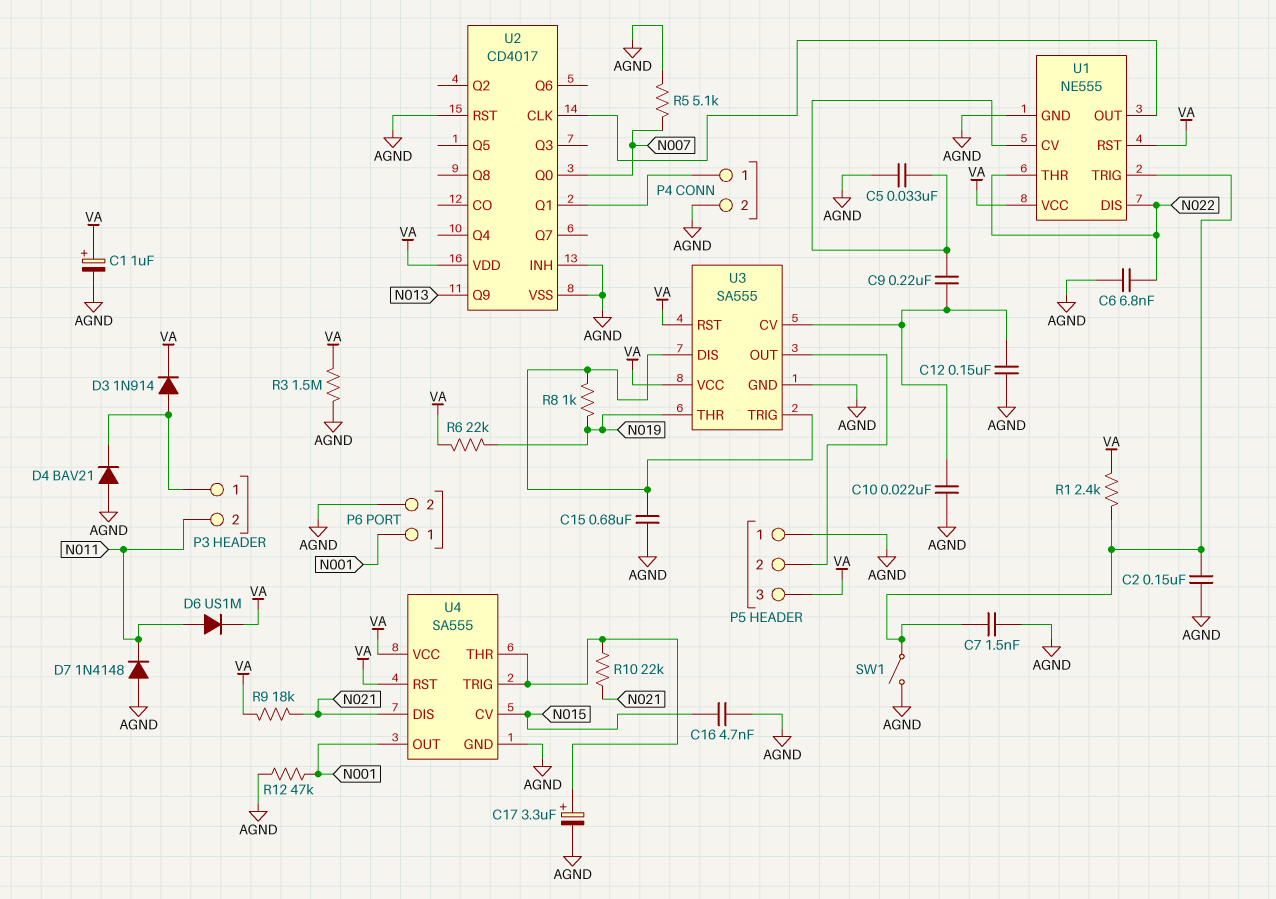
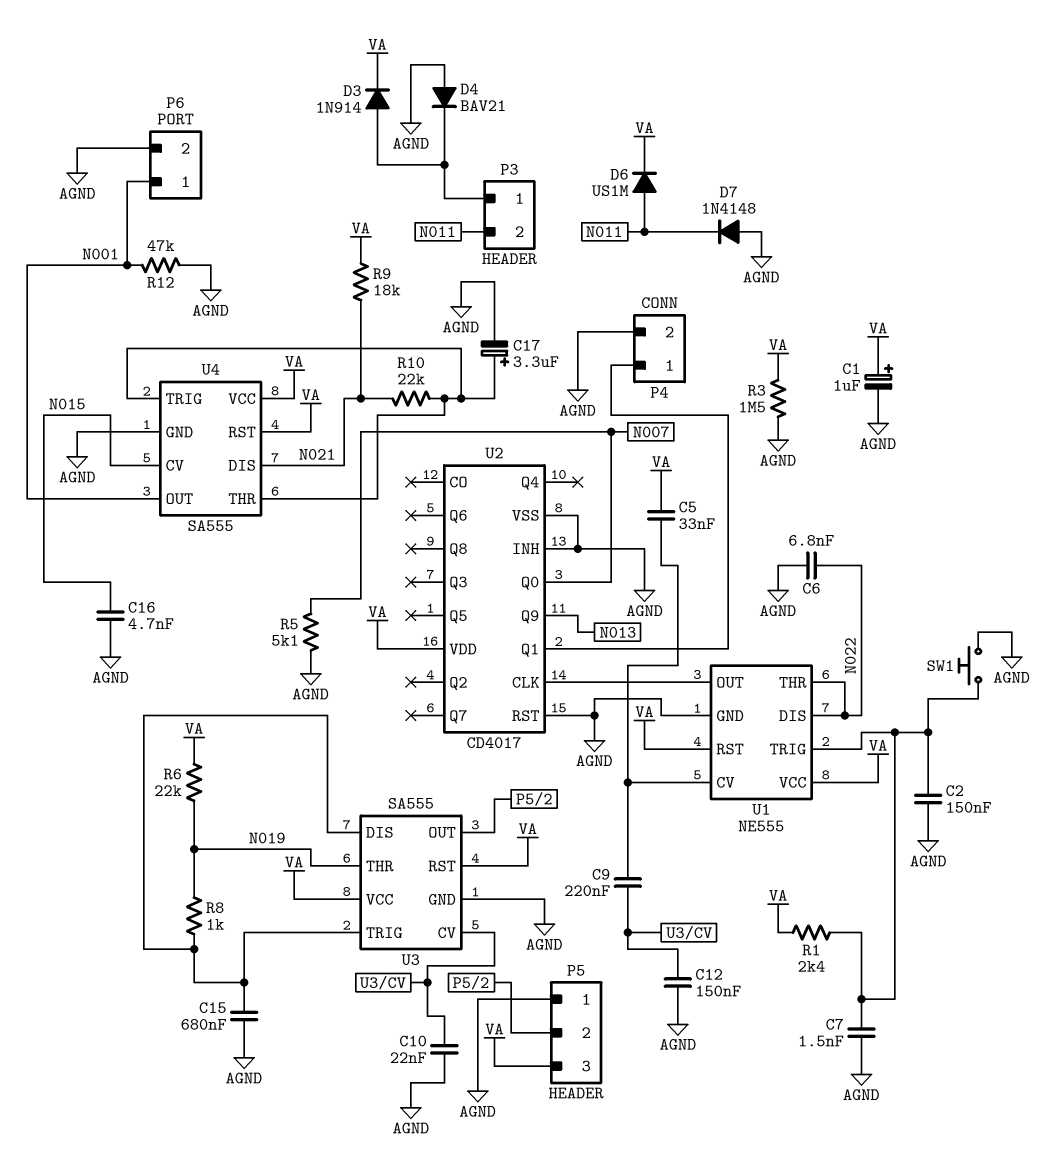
C5: 33nF (AGND, U1/CV) -> 33nF (U1/CV, VA)
SW1: switch (AGND, U1/TRIG) -> button (AGND, U1/TRIG)

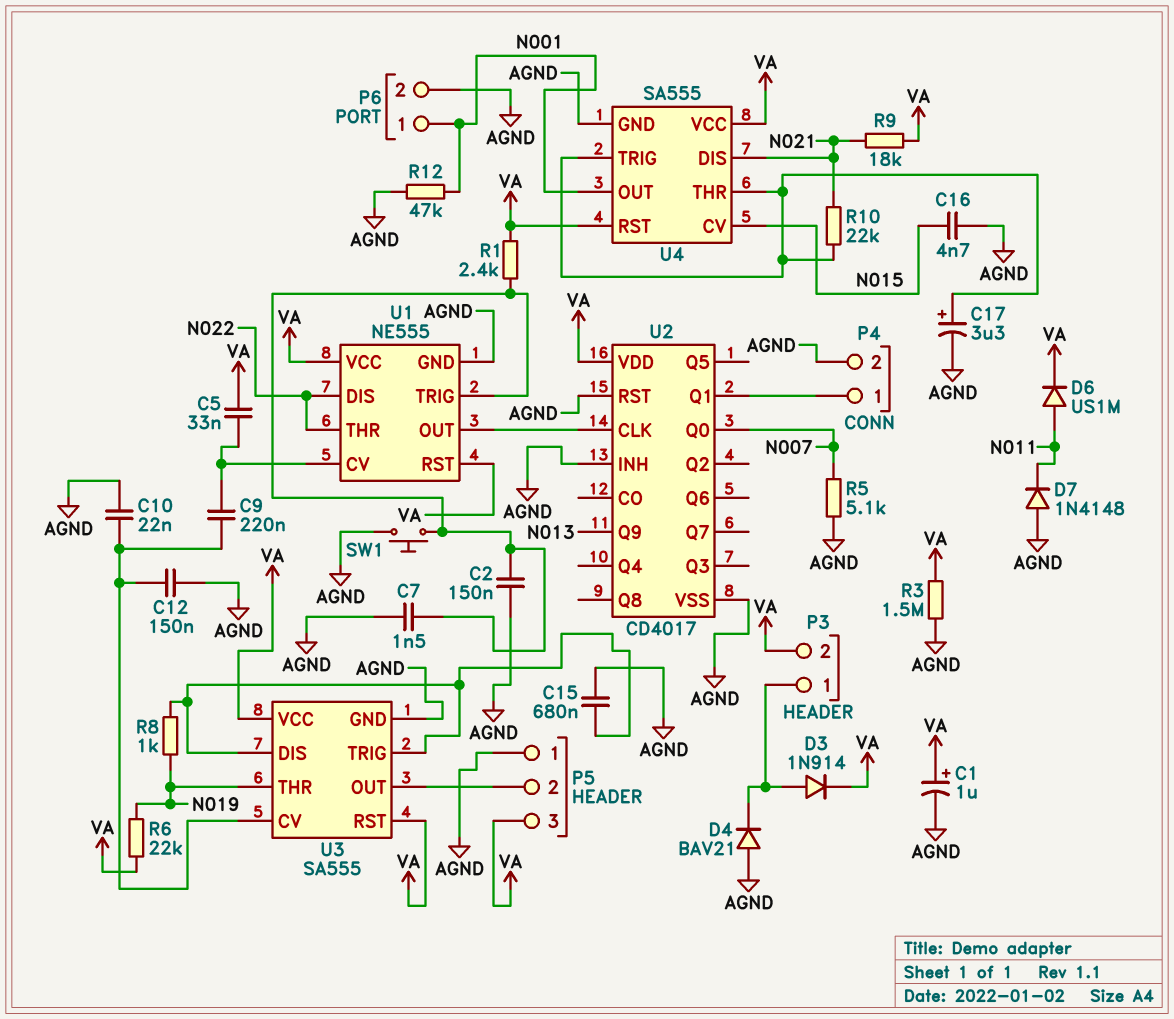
C6: 6.8nF (AGND, N022) -> none
P3 pin 2: N011 -> VA

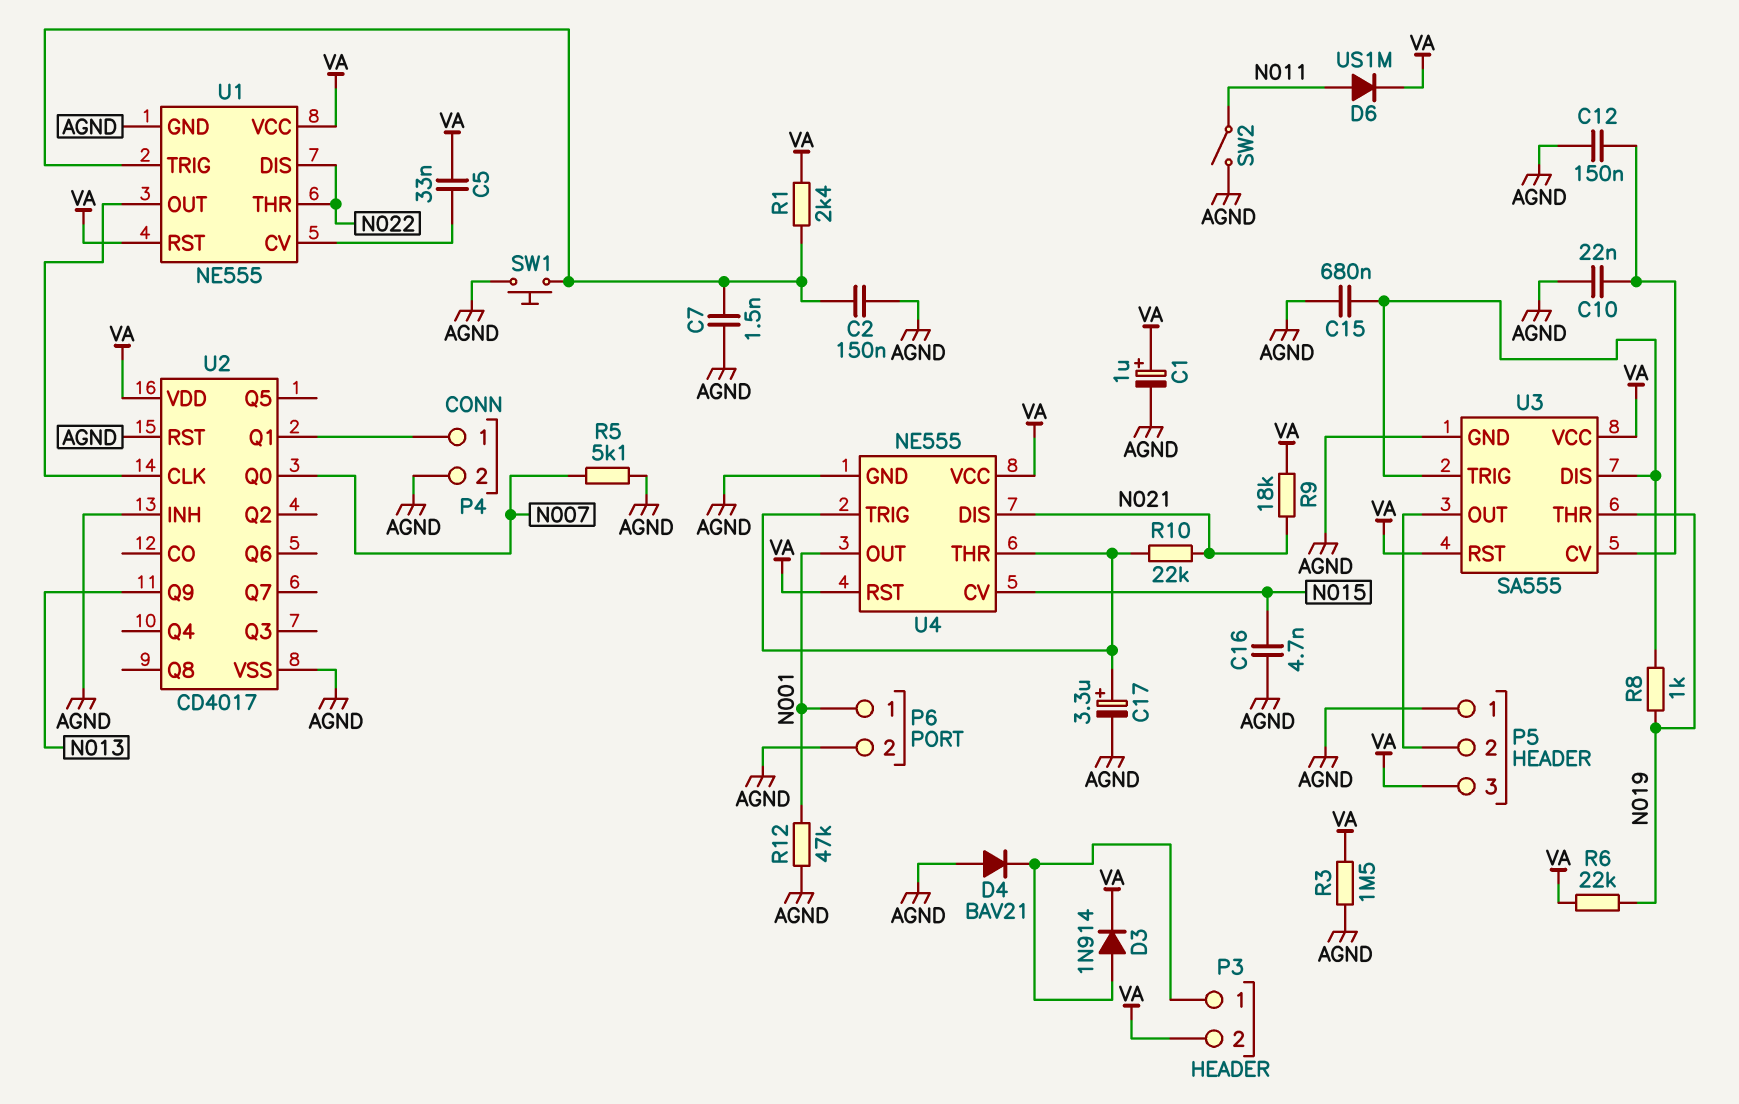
C9: 220nF (U1/CV, U3/CV) -> none
D7: diode 1N4148 (A AGND, K N011) -> none
SW2: none -> switch (AGND, N011)
U4: SA555 -> NE555

